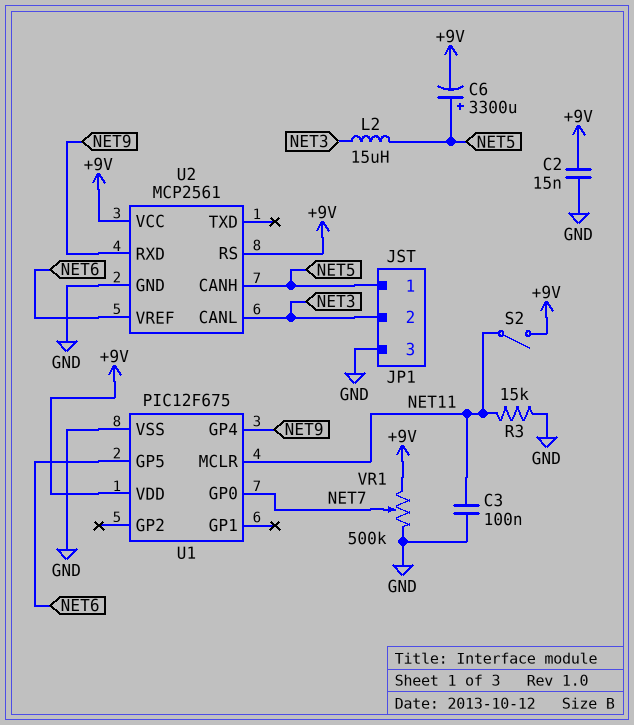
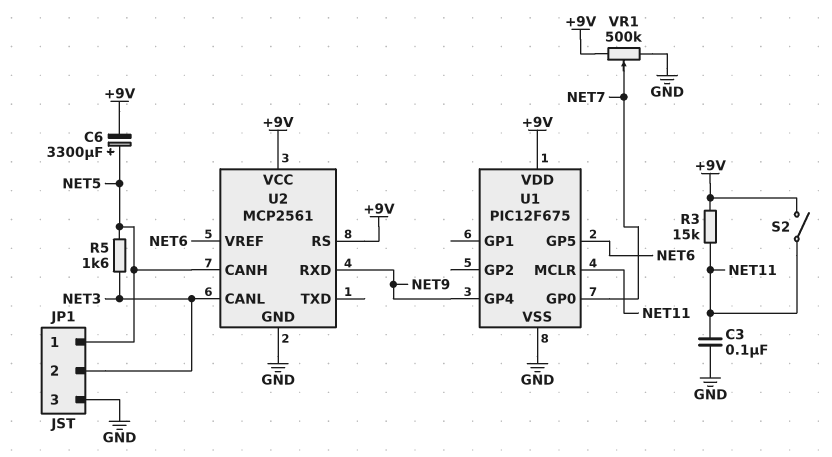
C2: 15nF (+9V, GND) -> none
L2: 15uH (NET3, NET5) -> none
R3: 15k (GND, NET11) -> 15k (+9V, NET11)
R5: none -> 1.6k (NET3, NET5)

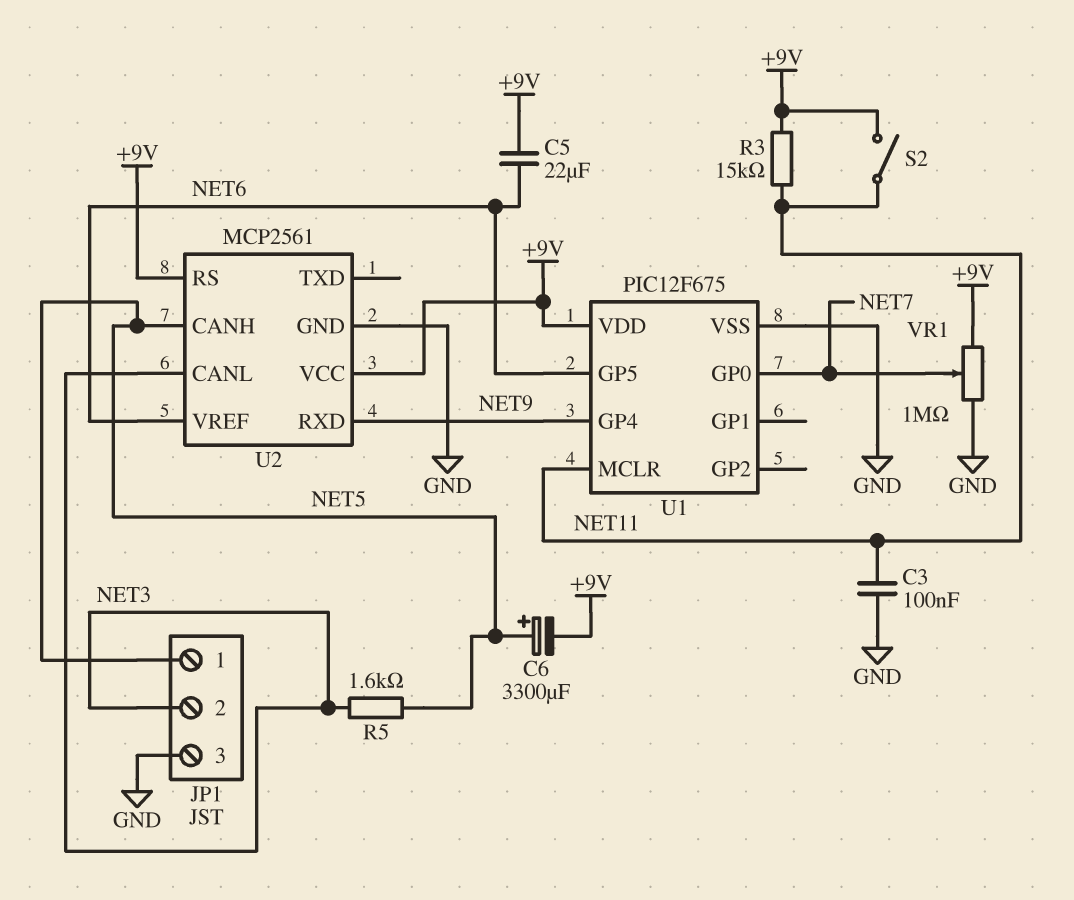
C5: none -> 22uF (+9V, NET6)
VR1: 500k (+9V, GND, wiper NET7) -> 1M (+9V, GND, wiper NET7)

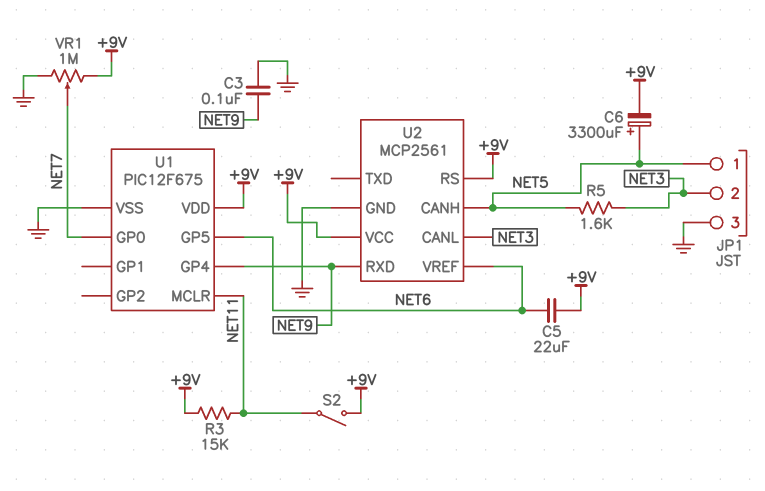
C3: 100nF (GND, NET11) -> 100nF (GND, NET9)

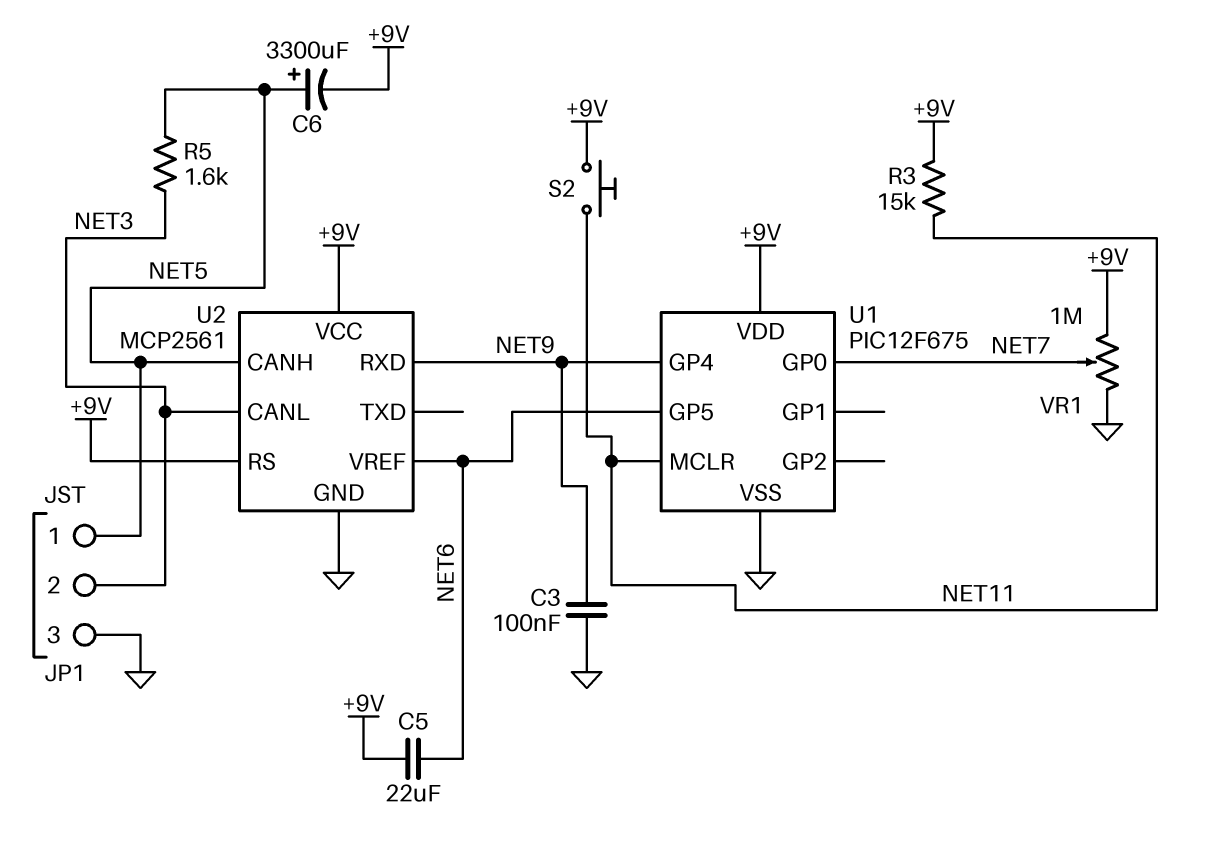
S2: switch (+9V, NET11) -> button (+9V, NET11)

